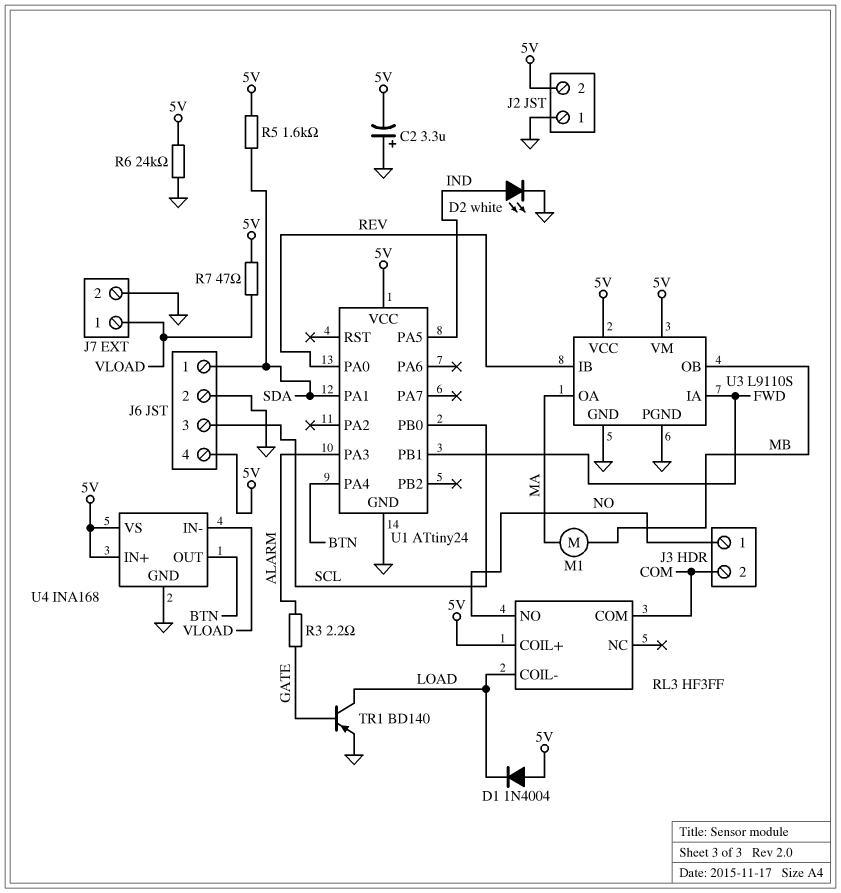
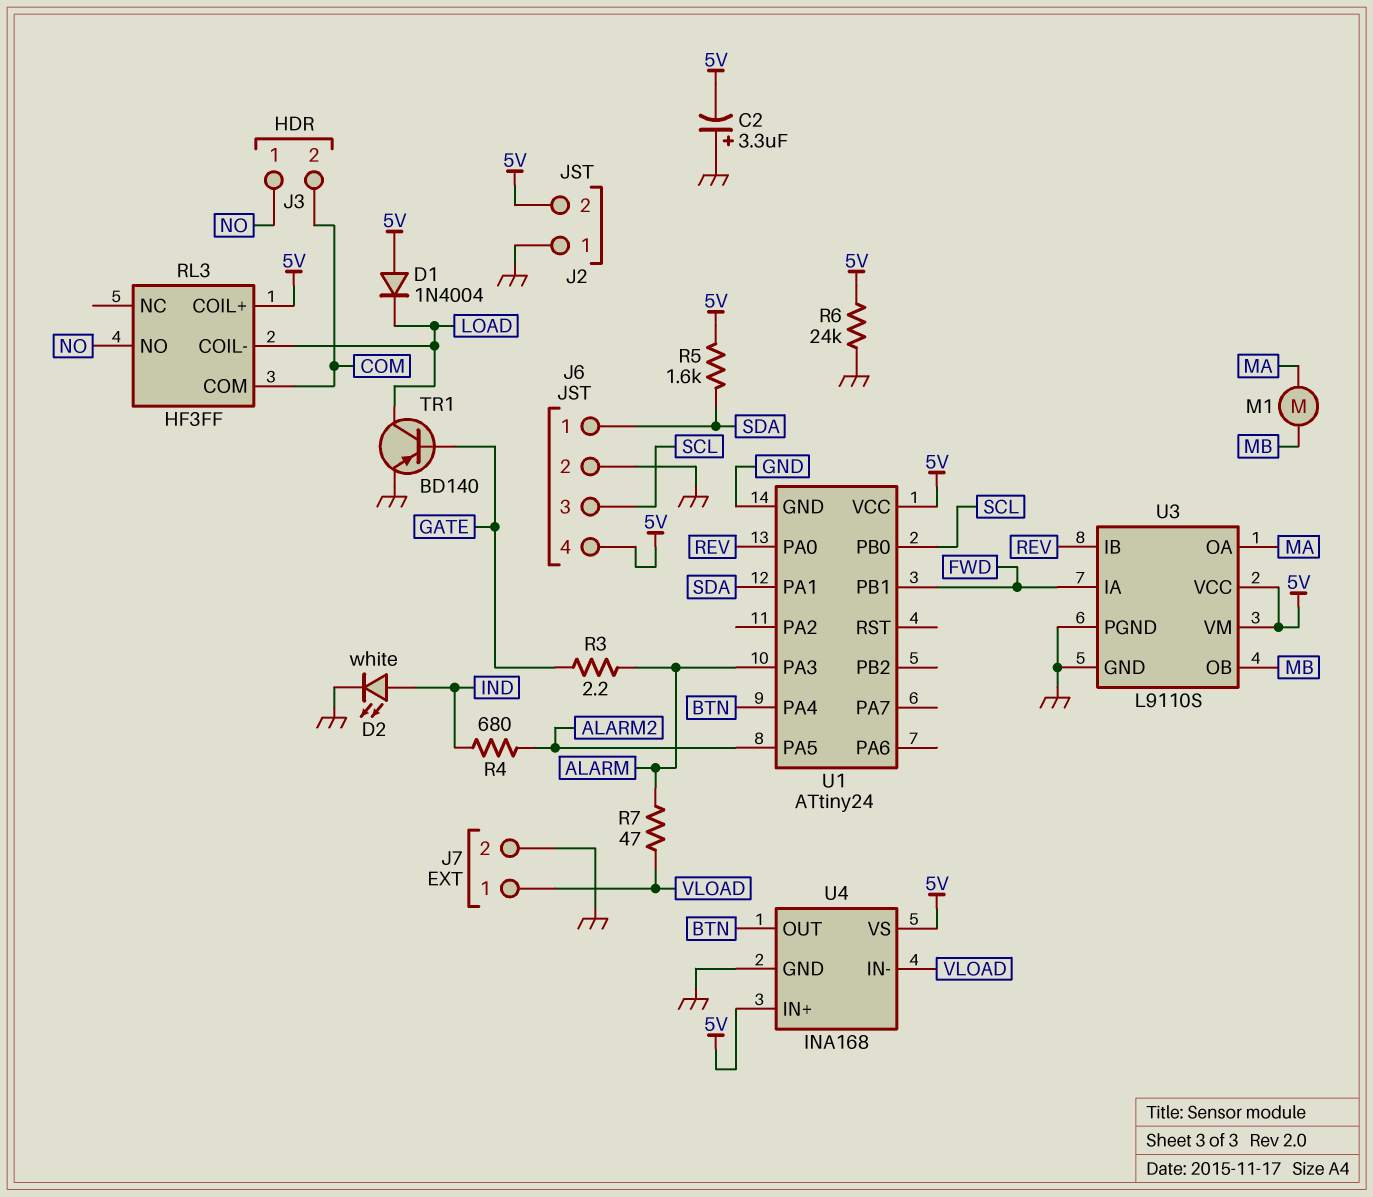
R4: none -> 680 (ALARM2, IND)
R7: 47 (5V, VLOAD) -> 47 (ALARM, VLOAD)
U1 pin PA5: IND -> ALARM2

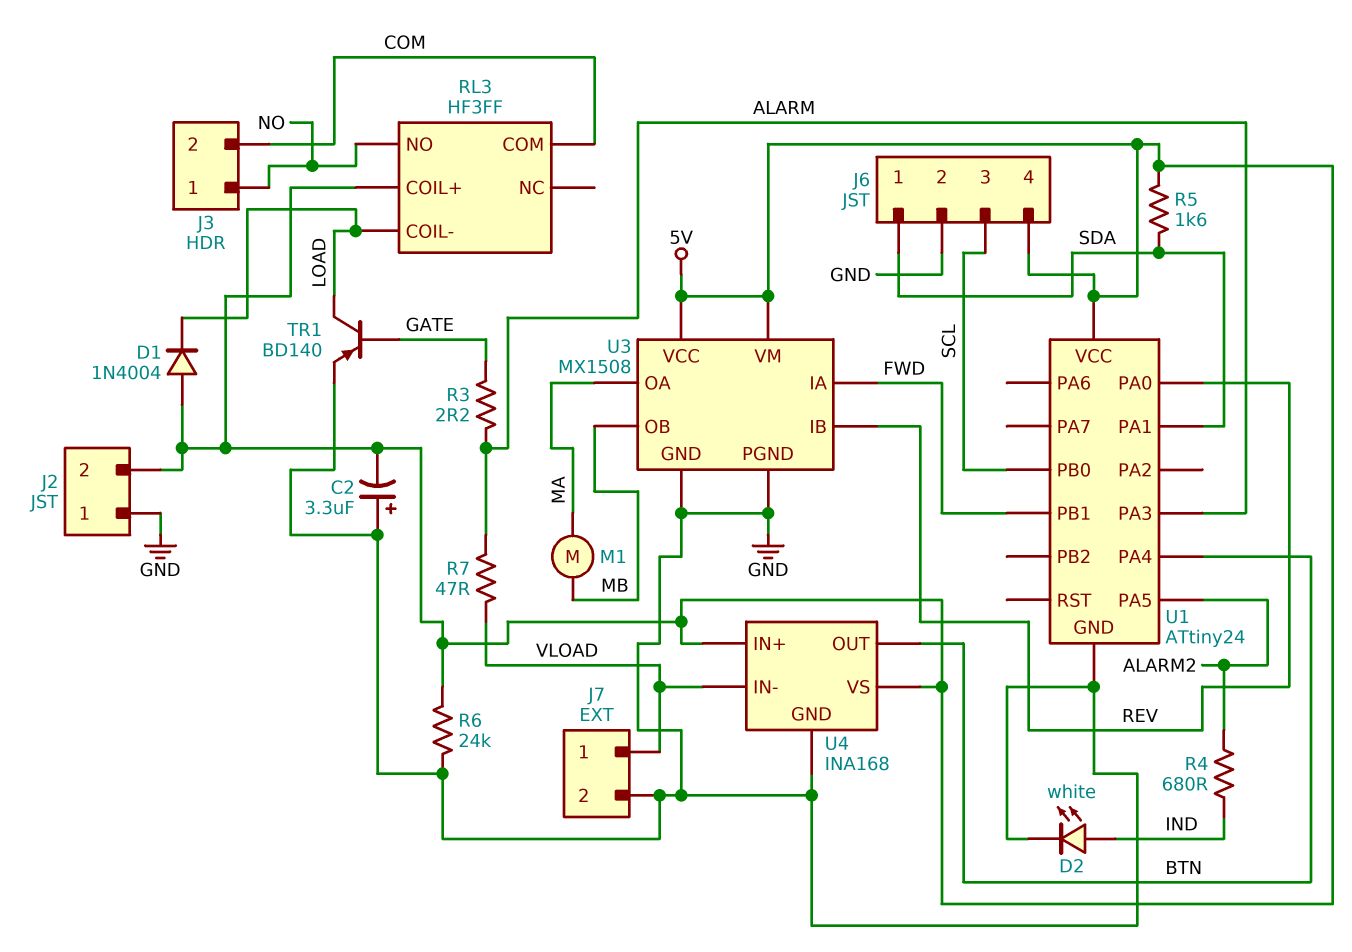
U3: L9110S -> MX1508

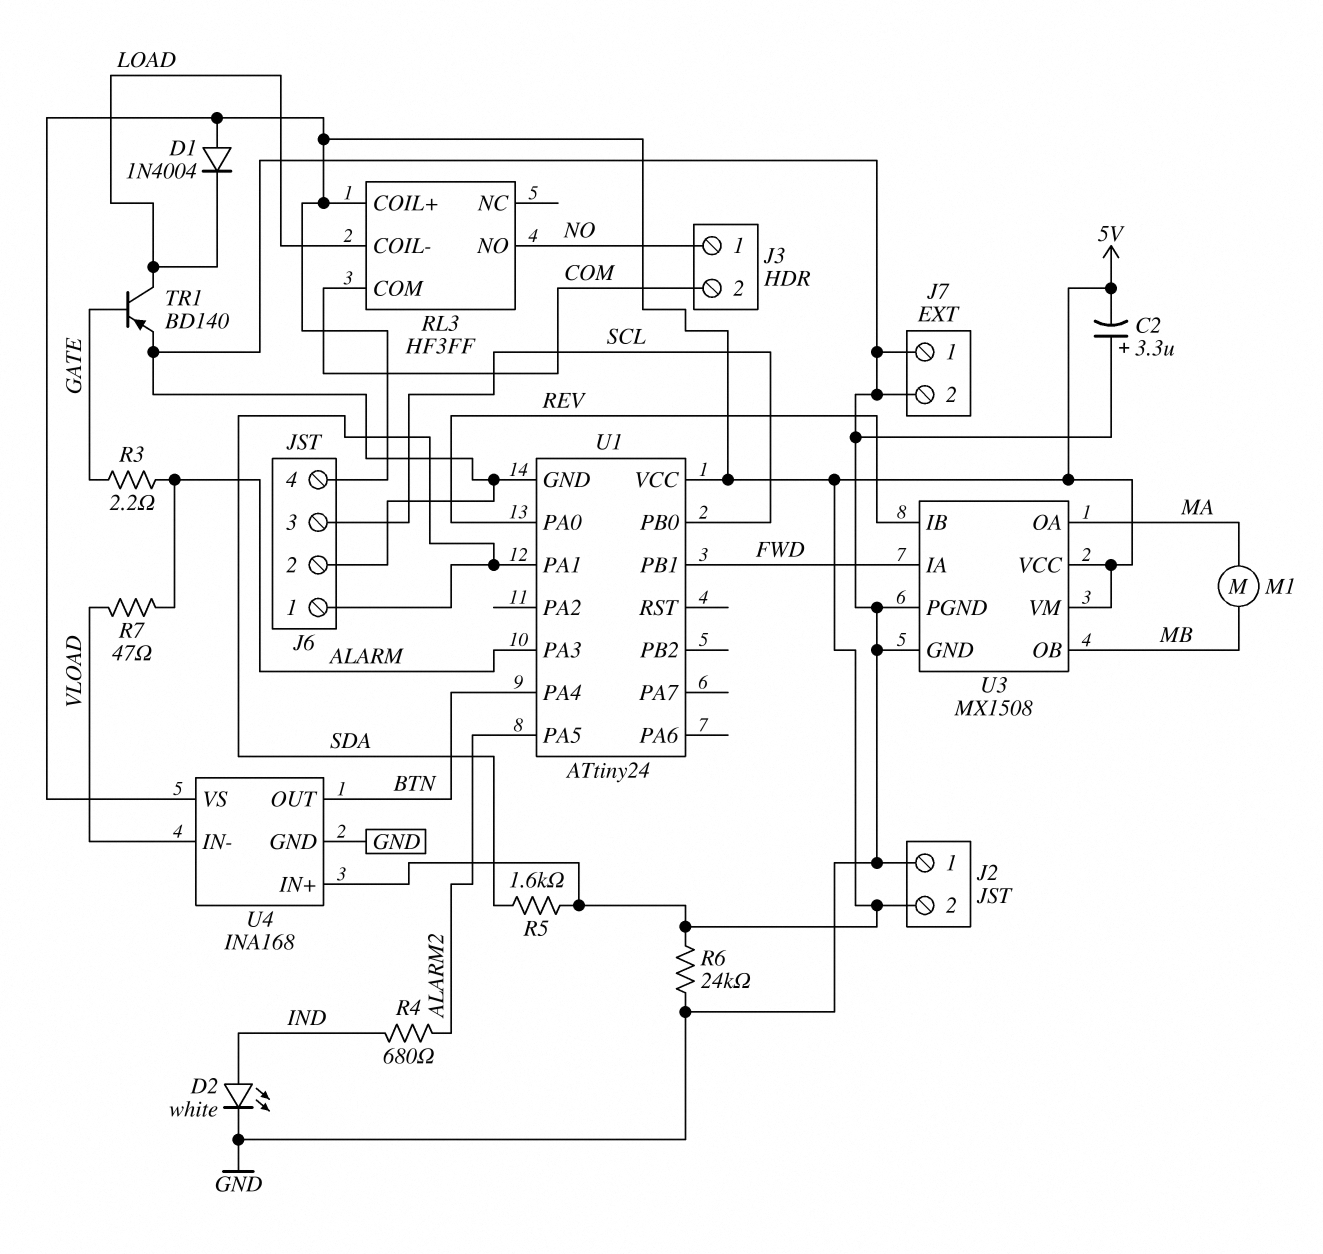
J7 pin 1: VLOAD -> GND

